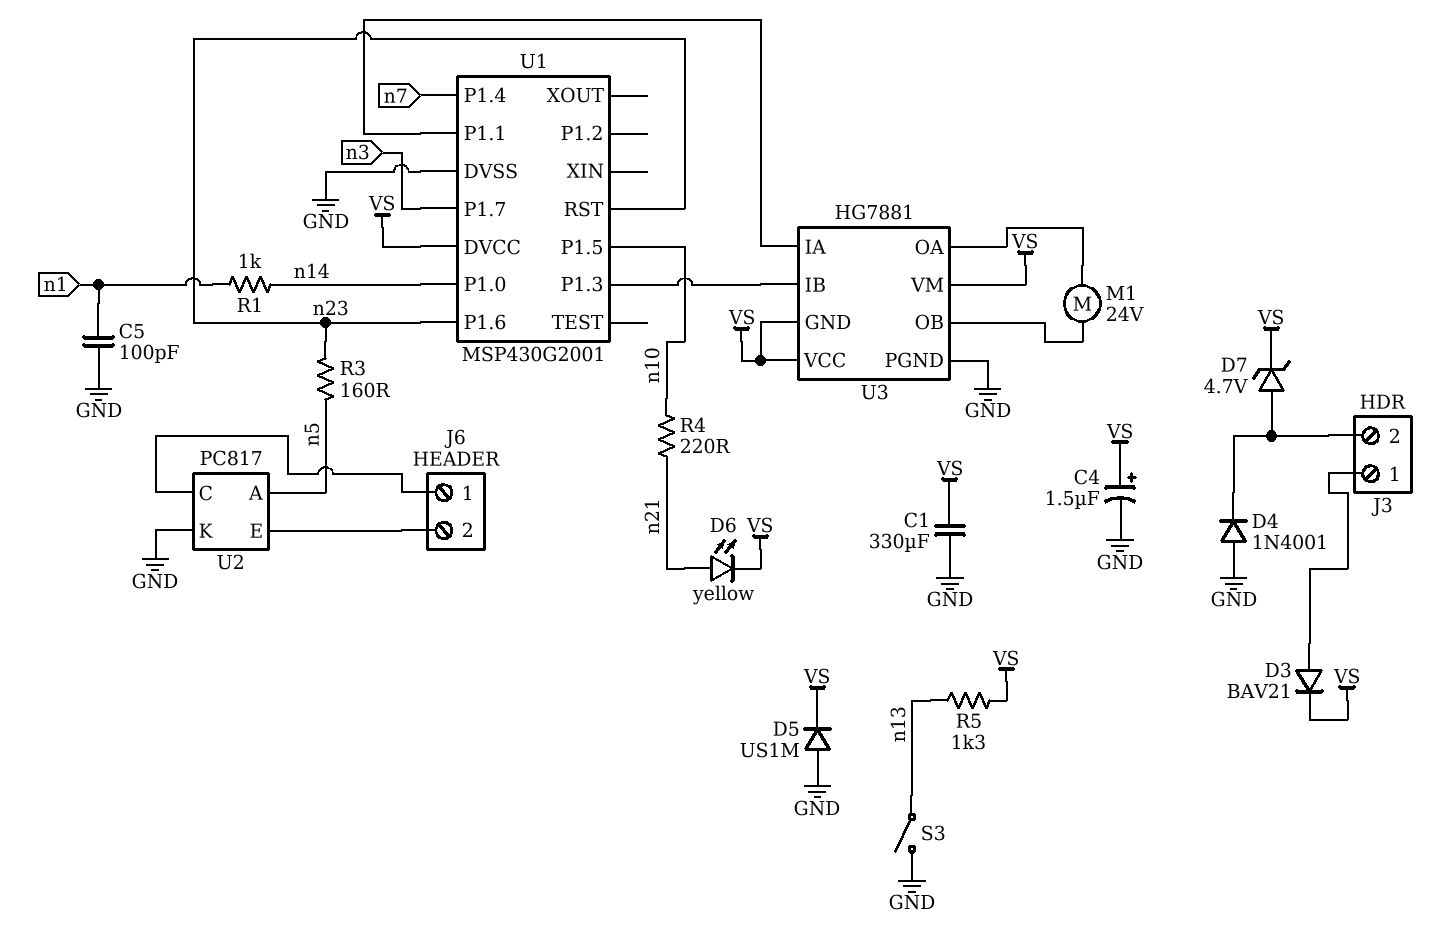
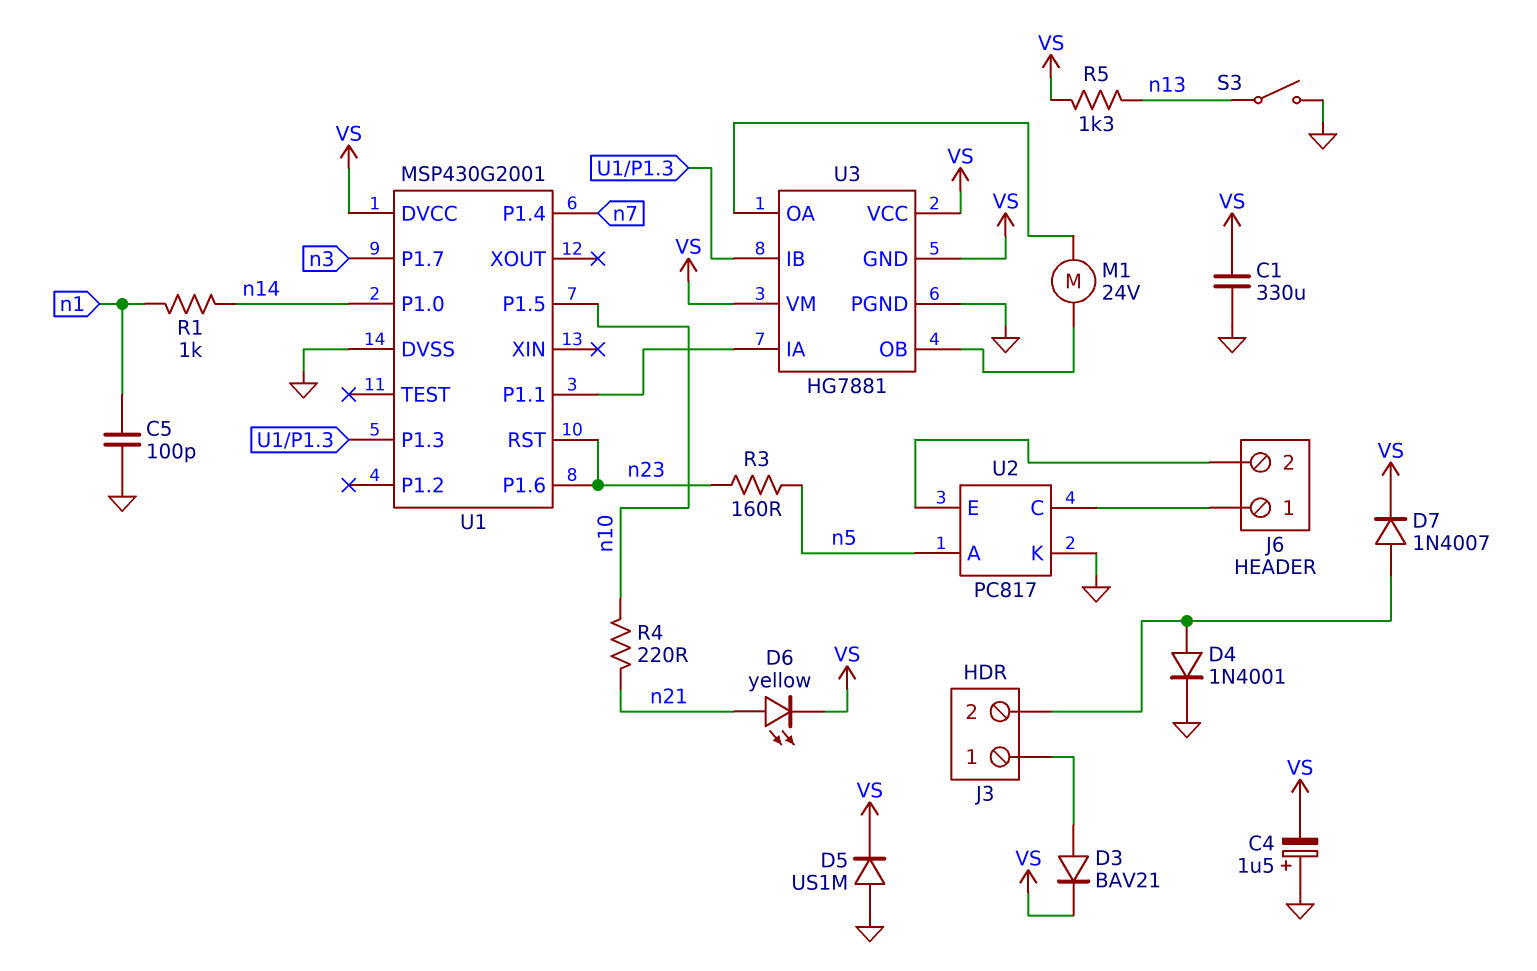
C4: 1.5uF (plus VS, minus GND) -> 1.5uF (plus GND, minus VS)
D4: diode 1N4001 (A GND, K J3/2) -> diode 1N4001 (A J3/2, K GND)
D7: zener 4.7V (A J3/2, K VS) -> diode 1N4007 (A J3/2, K VS)

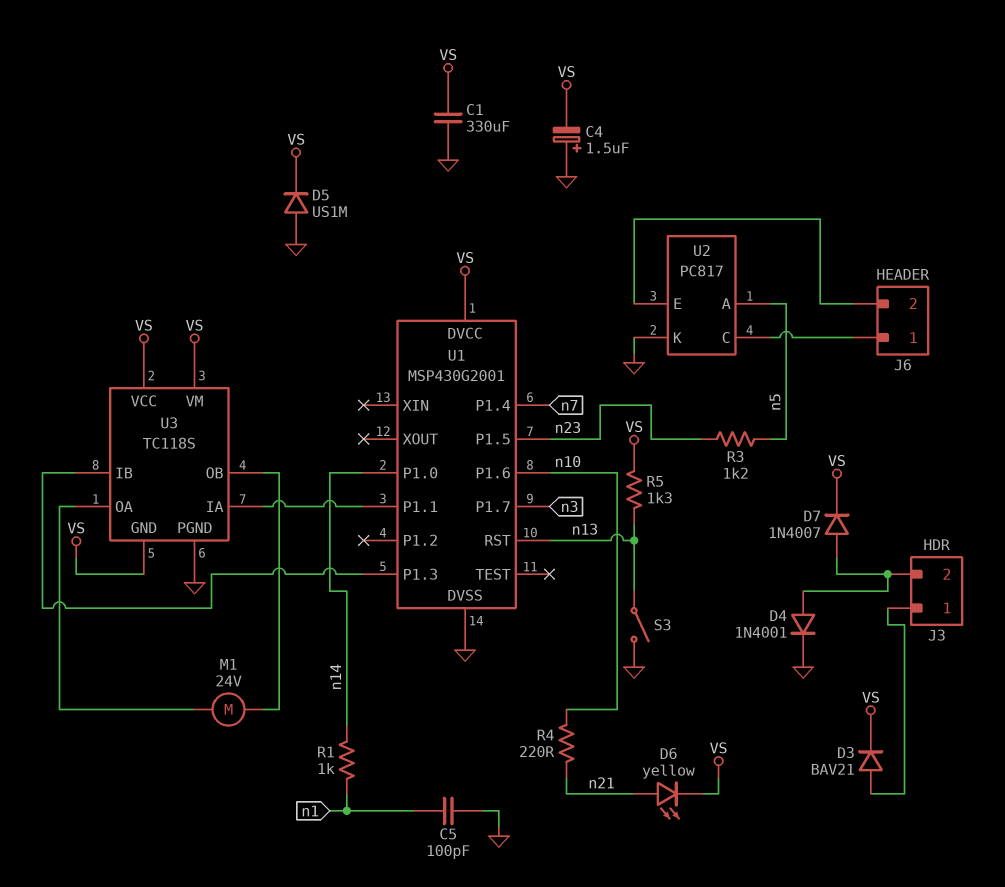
R3: 160 (n5, n23) -> 1.2k (n5, n23)
U1 pin P1.5: n10 -> n23
U1 pin P1.6: n23 -> n10
U1 pin RST: n23 -> n13
U3: HG7881 -> TC118S

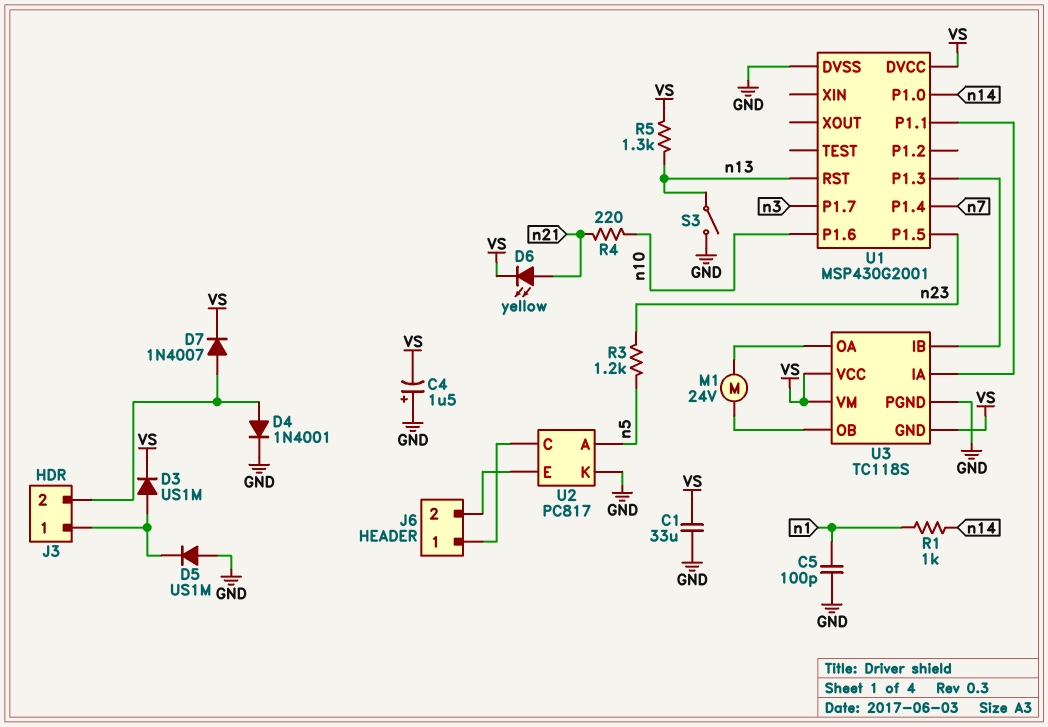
C1: 330uF (GND, VS) -> 33uF (GND, VS)
D3: diode BAV21 (A J3/1, K VS) -> diode US1M (A J3/1, K VS)
D5: diode US1M (A GND, K VS) -> diode US1M (A GND, K J3/1)

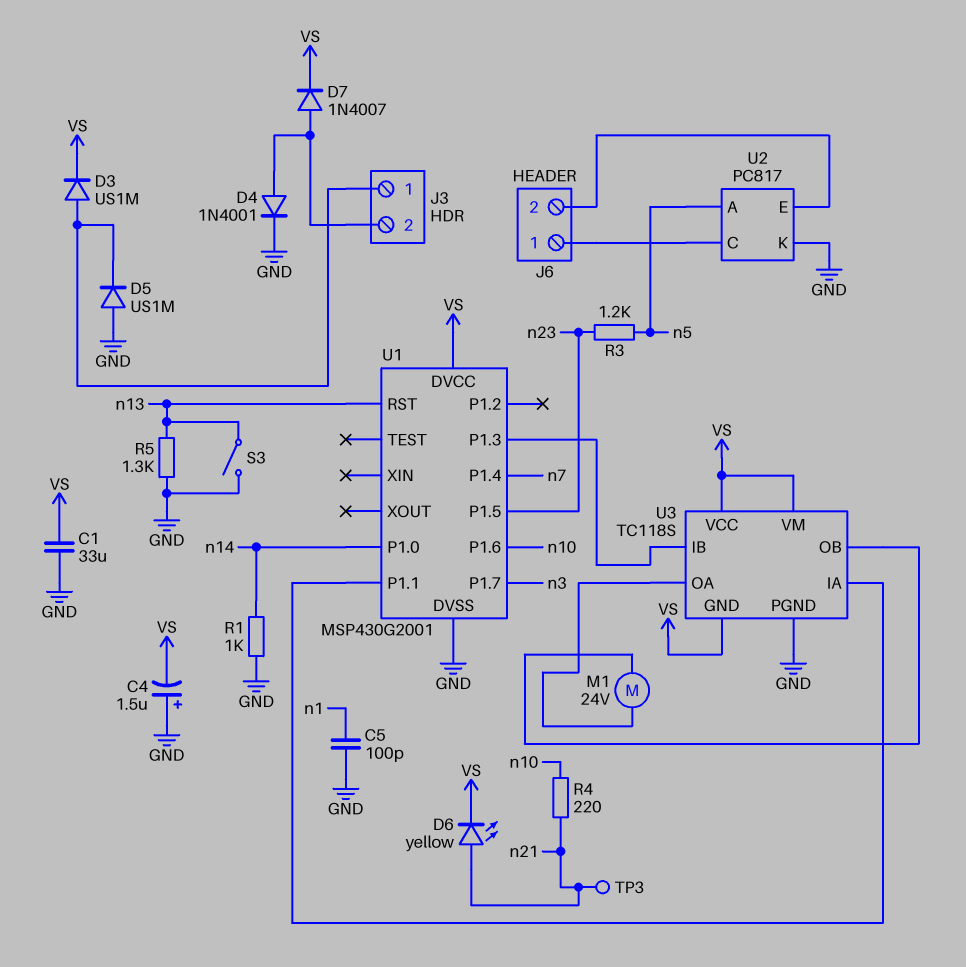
R1: 1k (n1, n14) -> 1k (GND, n14)
R5: 1.3k (VS, n13) -> 1.3k (GND, n13)
TP3: none -> test point (n21)

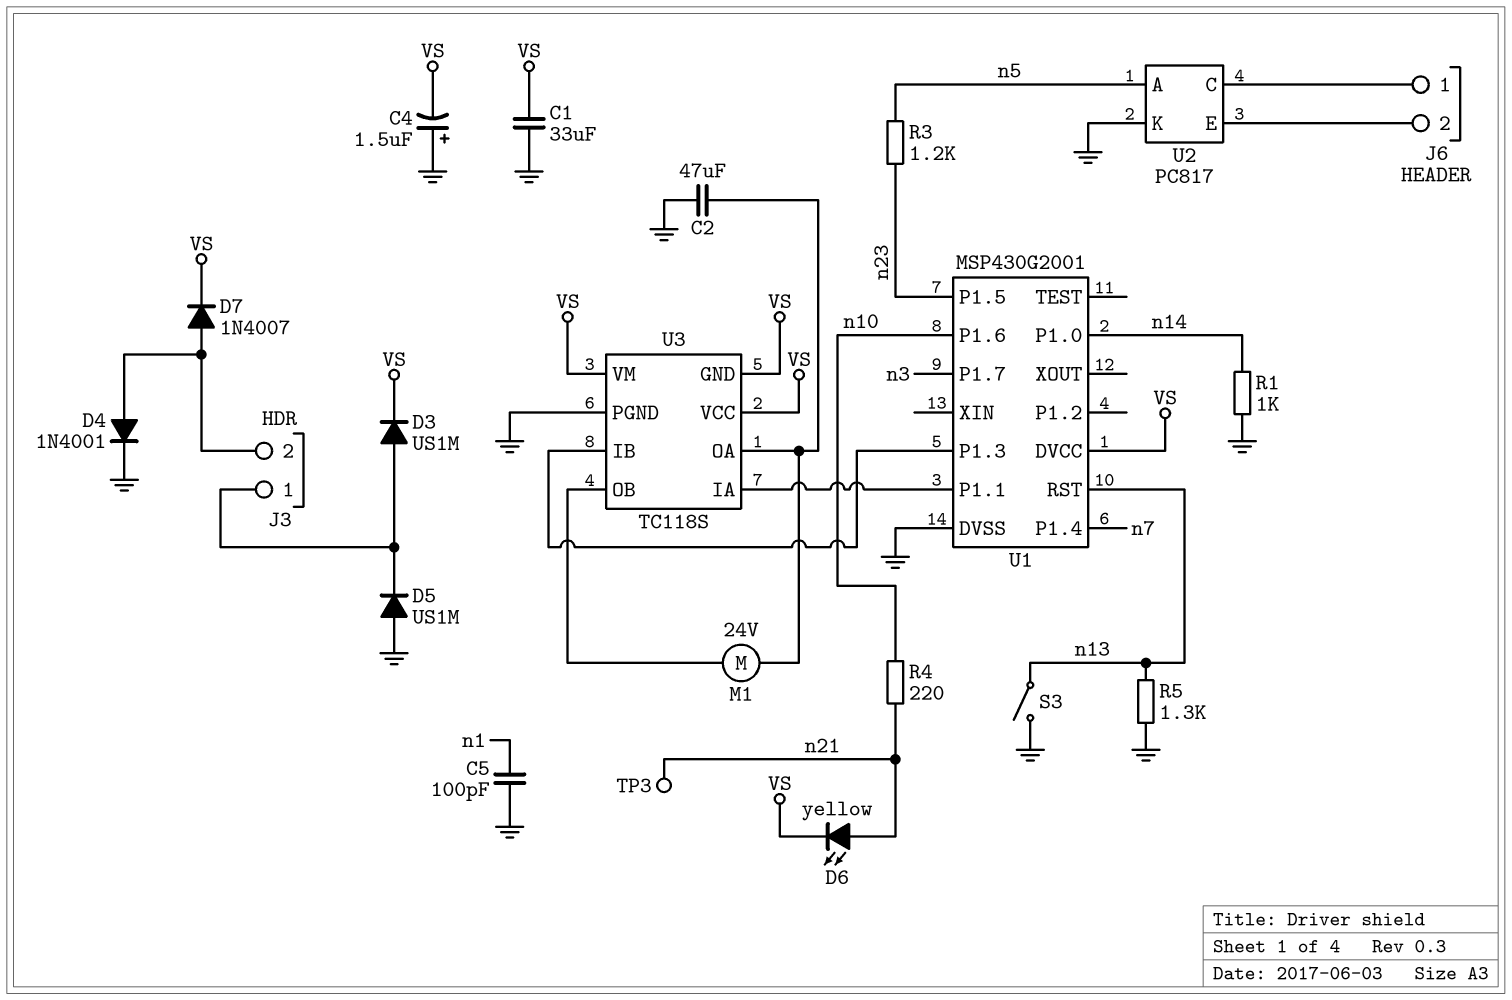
C2: none -> 47uF (GND, U3/OA)

